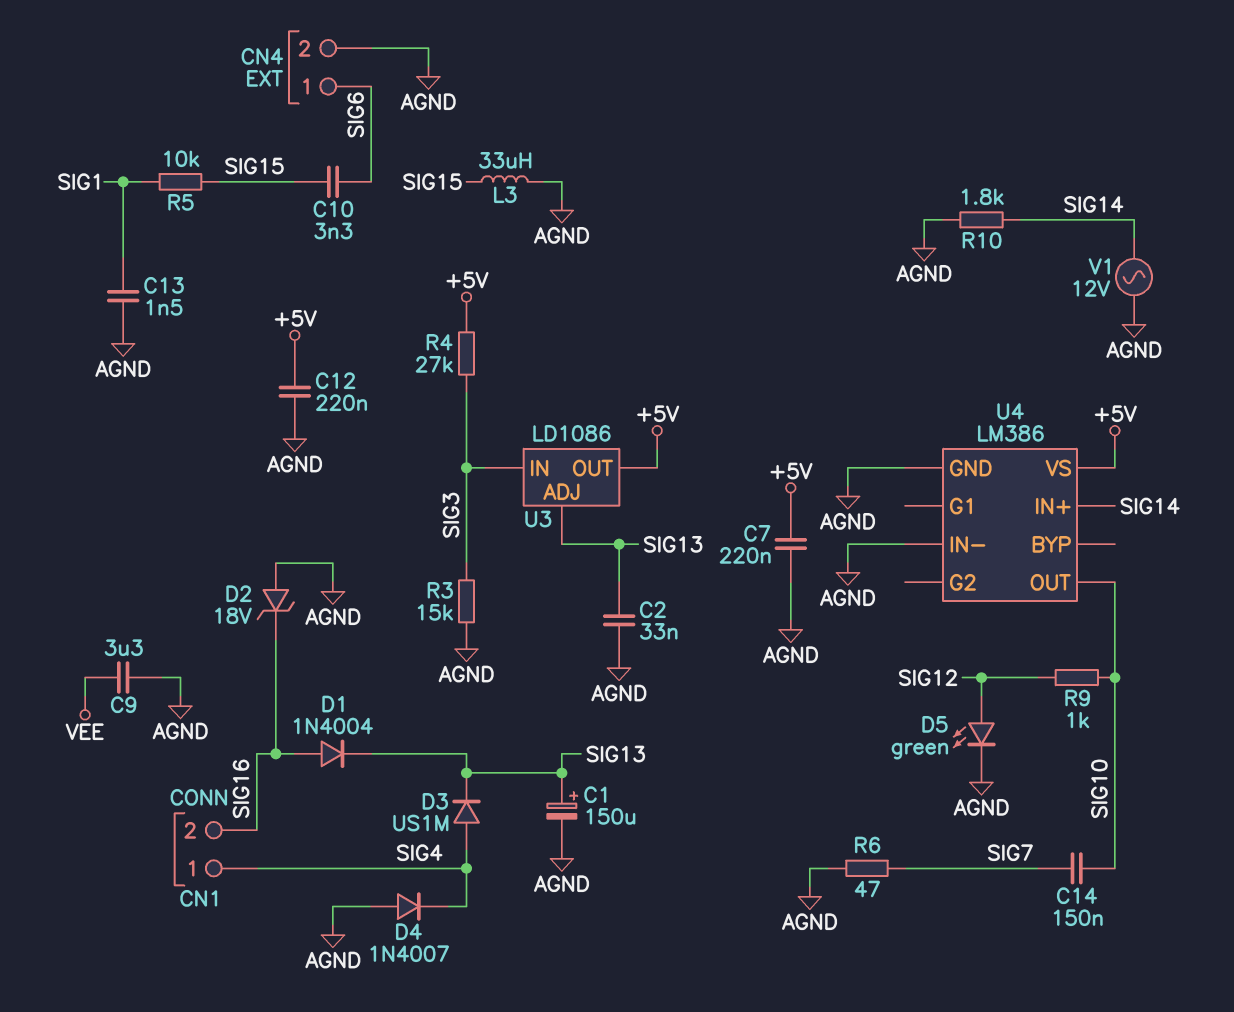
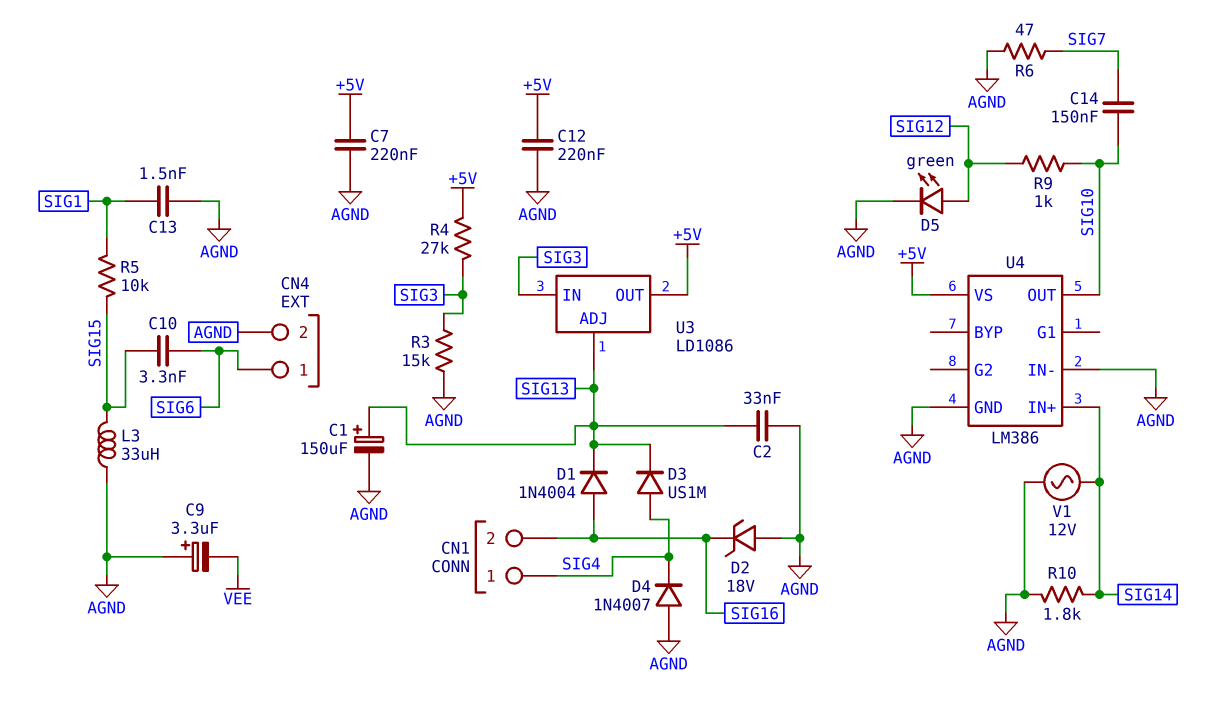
C9: 3.3uF (AGND, VEE) -> 3.3uF (plus AGND, minus VEE)

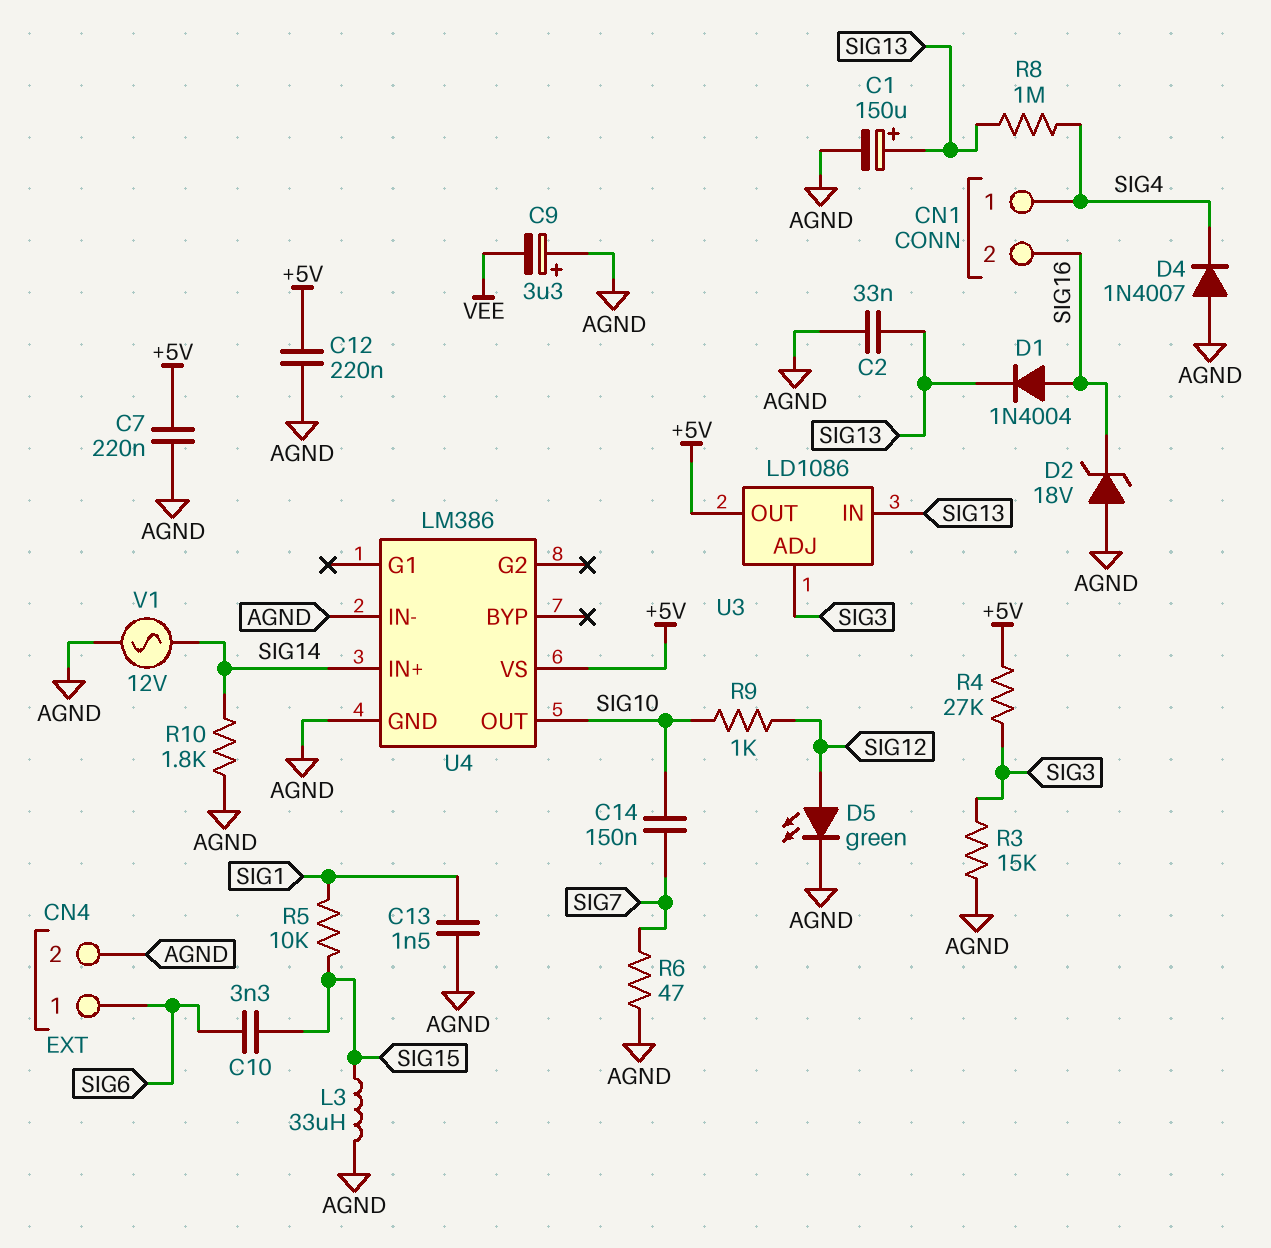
D3: diode US1M (A SIG4, K SIG13) -> none
R8: none -> 1M (SIG4, SIG13)
U3 pin ADJ: SIG13 -> SIG3
U3 pin IN: SIG3 -> SIG13

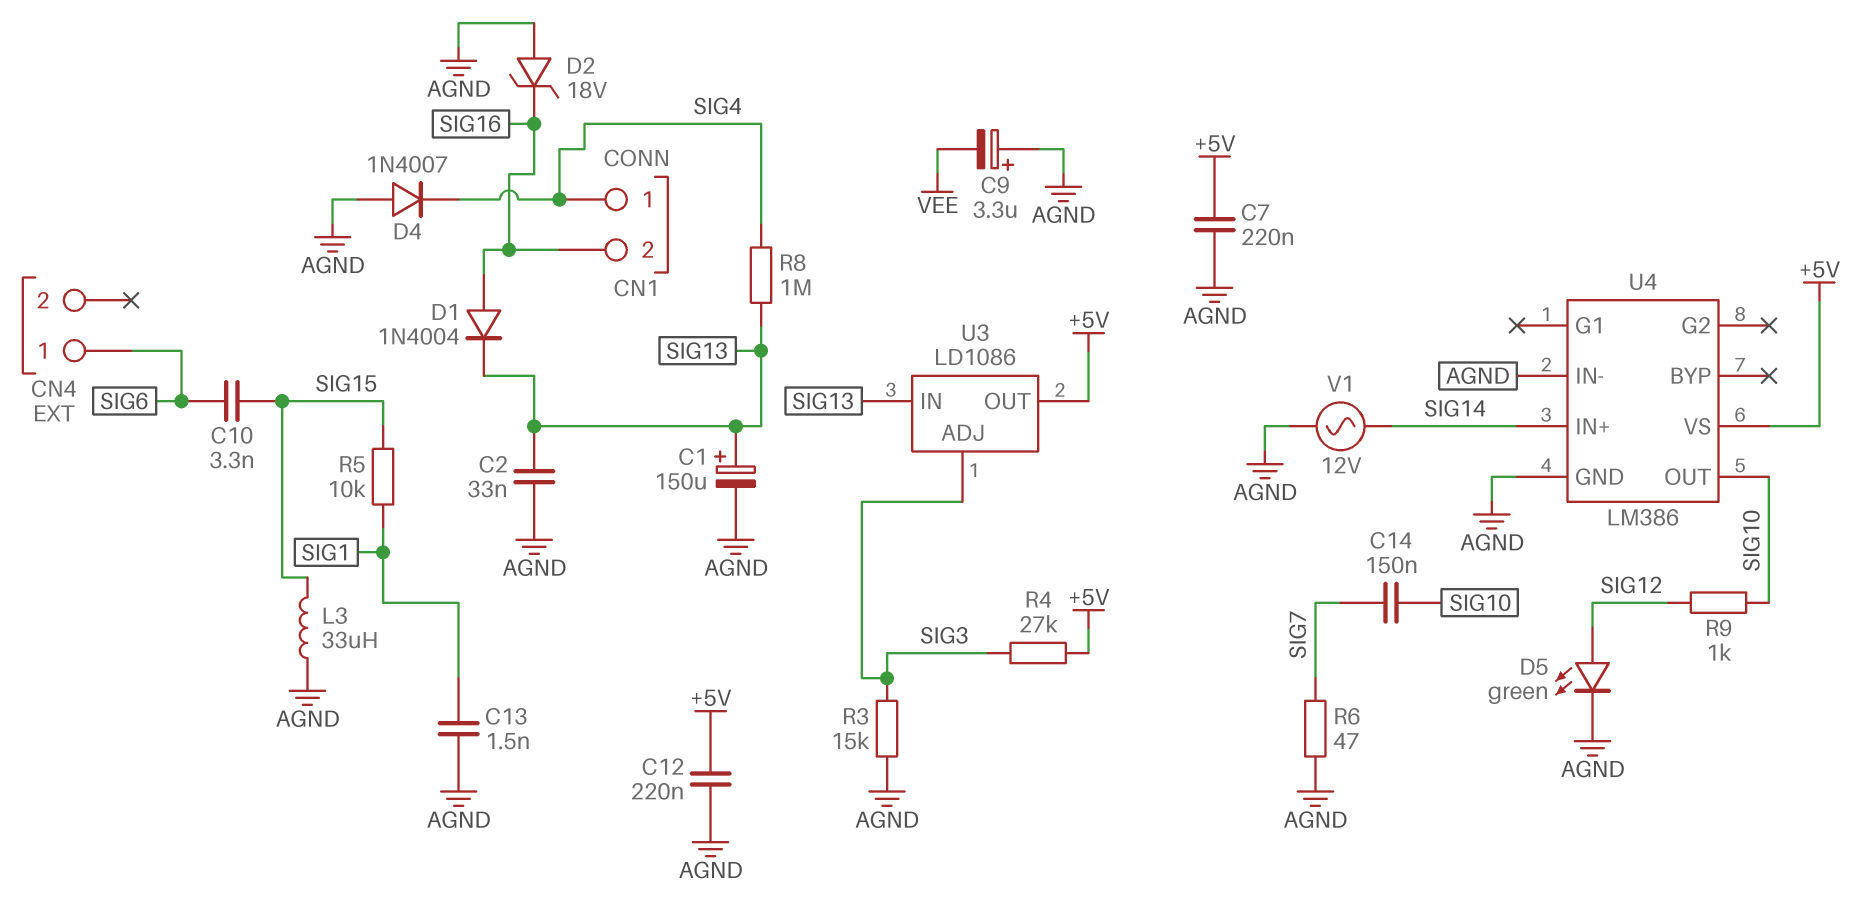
CN4 pin 2: AGND -> none
R10: 1.8k (AGND, SIG14) -> none

